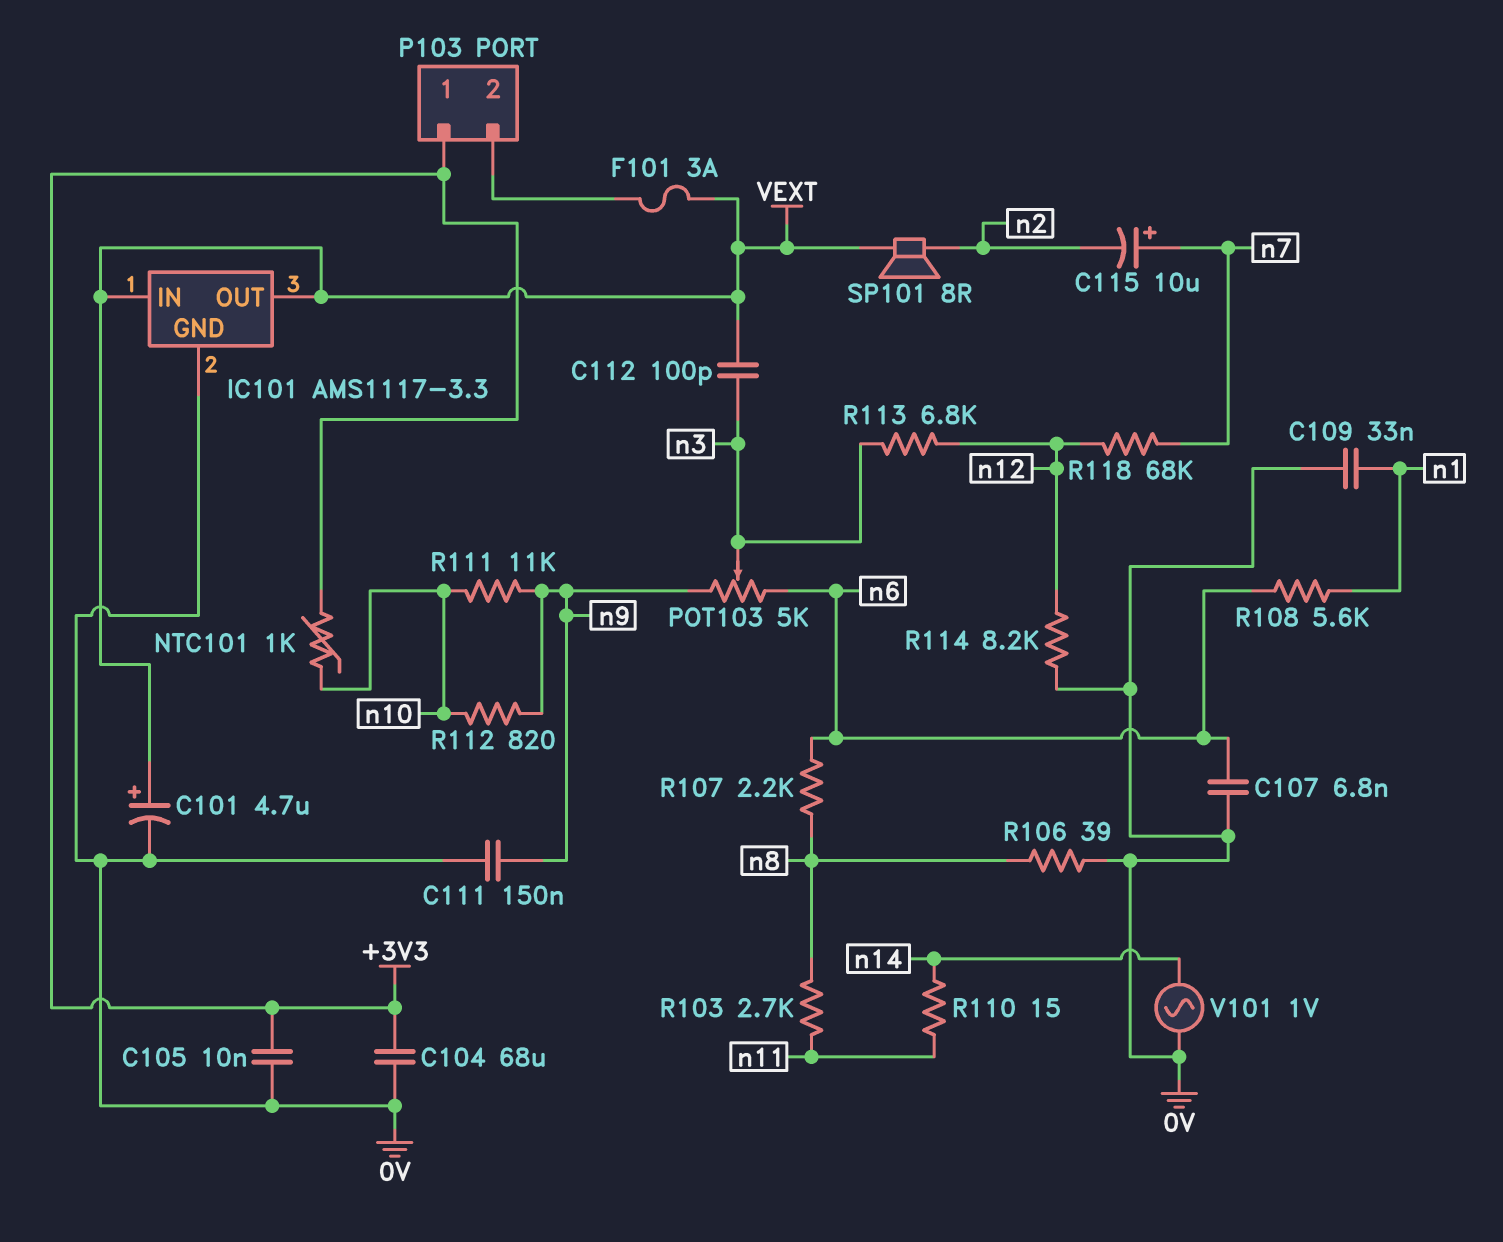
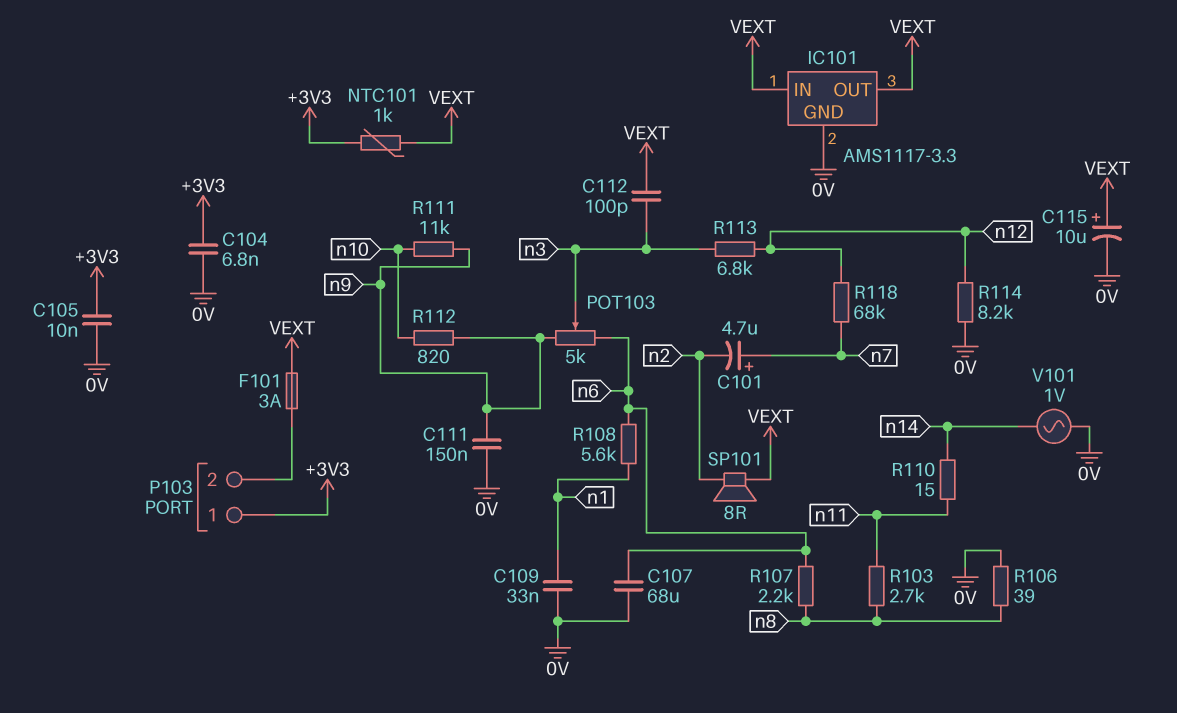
C101: 4.7uF (plus VEXT, minus 0V) -> 4.7uF (plus n7, minus n2)
C104: 68uF (+3V3, 0V) -> 6.8nF (+3V3, 0V)
C107: 6.8nF (0V, n6) -> 68uF (0V, n6)
C115: 10uF (plus n7, minus n2) -> 10uF (plus VEXT, minus 0V)
NTC101: 1k (+3V3, n10) -> 1k (+3V3, VEXT)

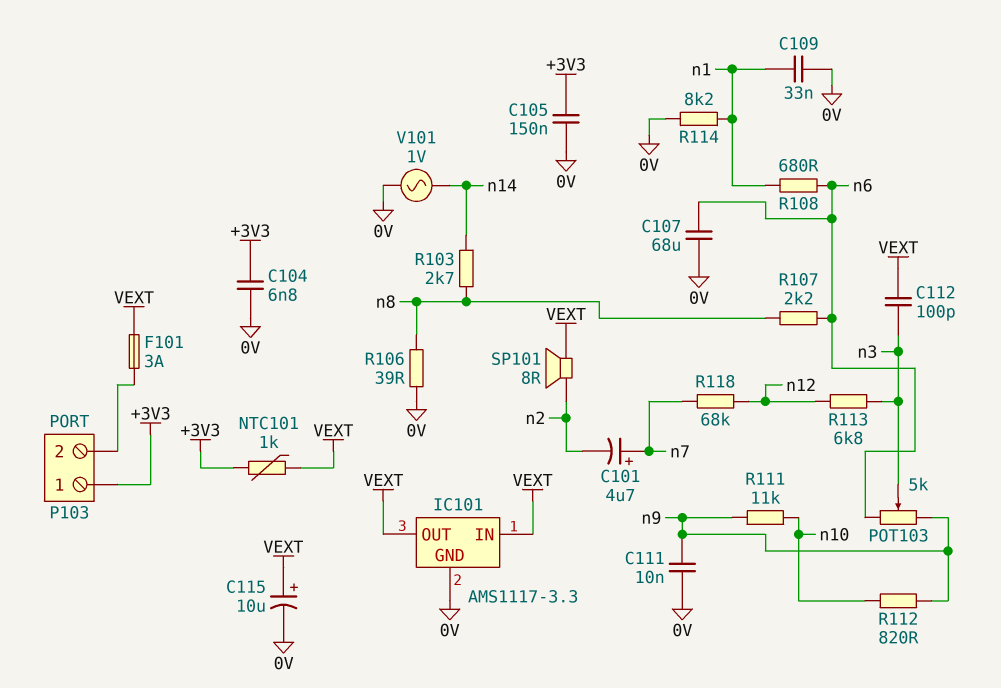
C105: 10nF (+3V3, 0V) -> 150nF (+3V3, 0V)
C111: 150nF (0V, n9) -> 10nF (0V, n9)
R103: 2.7k (n8, n11) -> 2.7k (n8, n14)
R108: 5.6k (n1, n6) -> 680 (n1, n6)
R110: 15 (n11, n14) -> none
R114: 8.2k (0V, n12) -> 8.2k (0V, n1)

